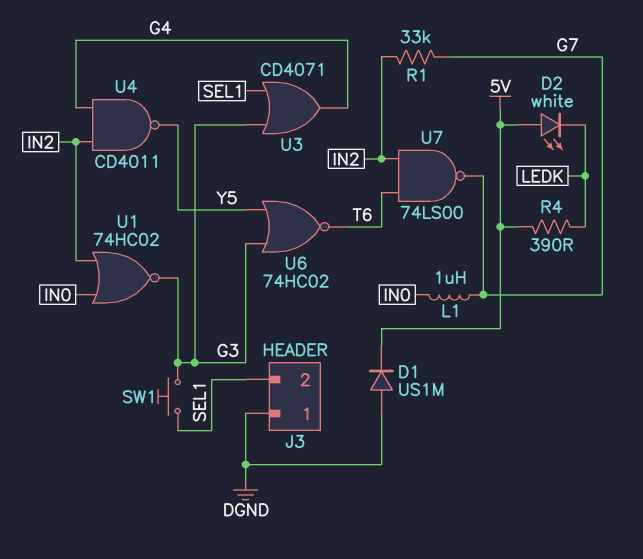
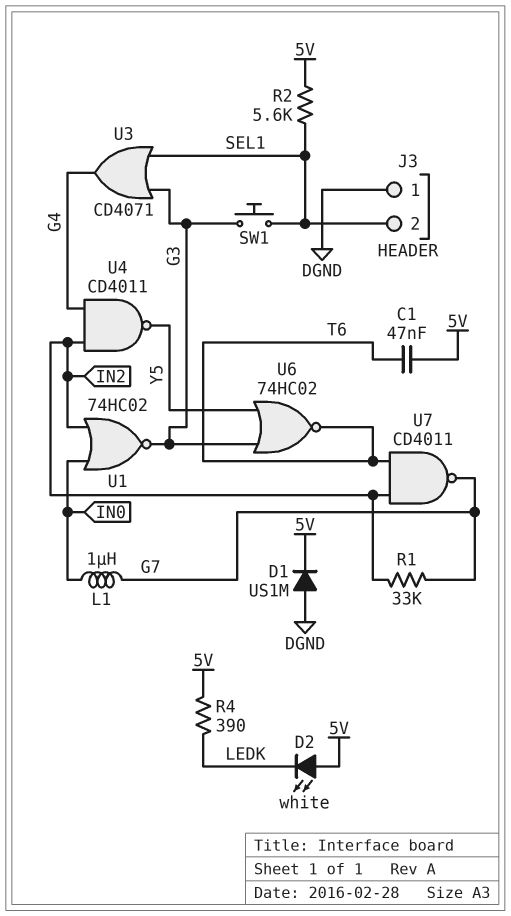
C1: none -> 47nF (5V, T6)
R2: none -> 5.6k (5V, SEL1)
U7: NAND 74LS00 (in IN2, in T6, out G7) -> NAND CD4011 (in IN2, in T6, out G7)

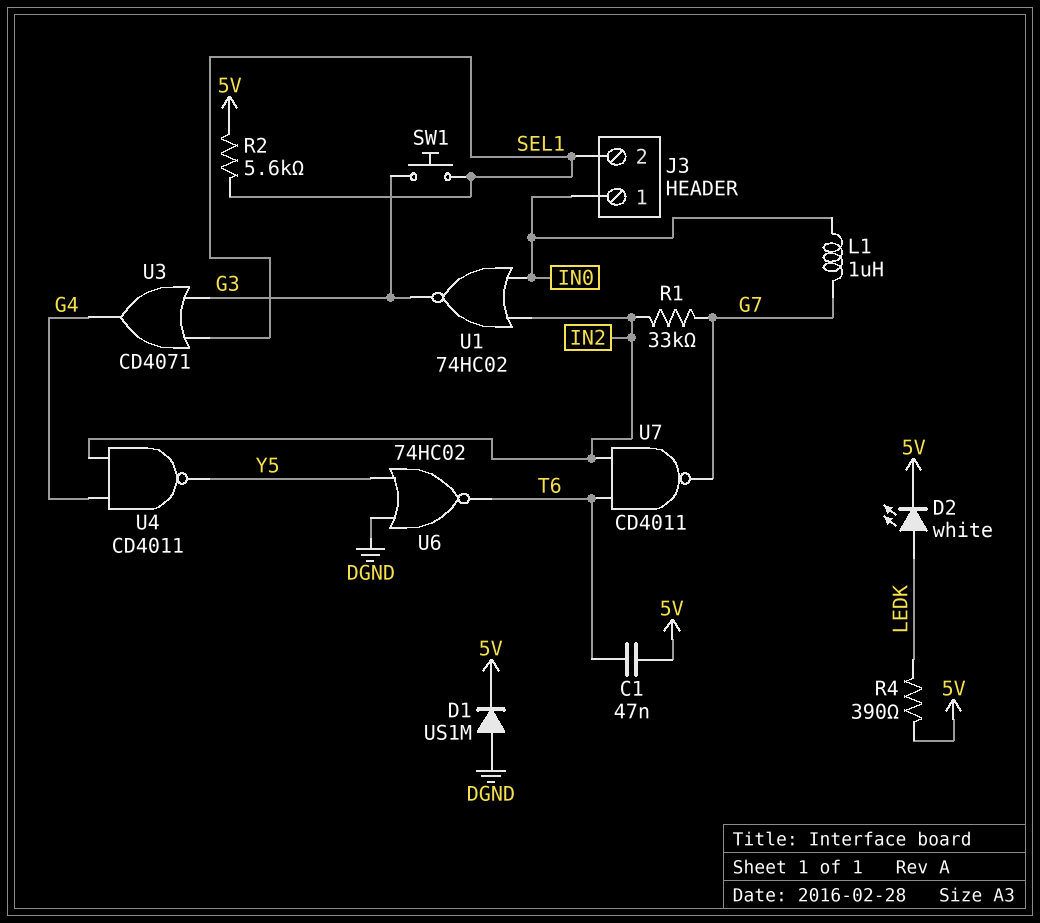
D2: LED white (A 5V, K LEDK) -> LED white (A LEDK, K 5V)
J3 pin 1: DGND -> IN0
U6: NOR 74HC02 (in G3, in Y5, out T6) -> NOR 74HC02 (in DGND, in Y5, out T6)

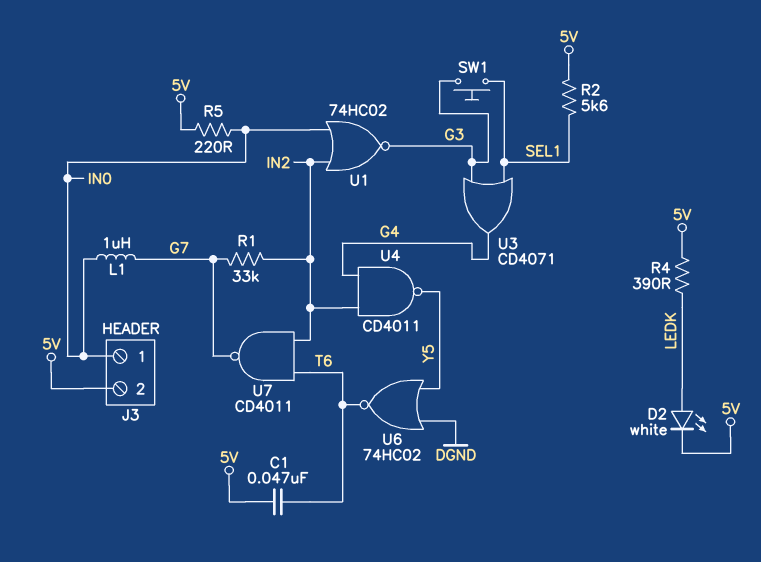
D1: diode US1M (A DGND, K 5V) -> none
J3 pin 2: SEL1 -> 5V
R5: none -> 220 (5V, IN0)

